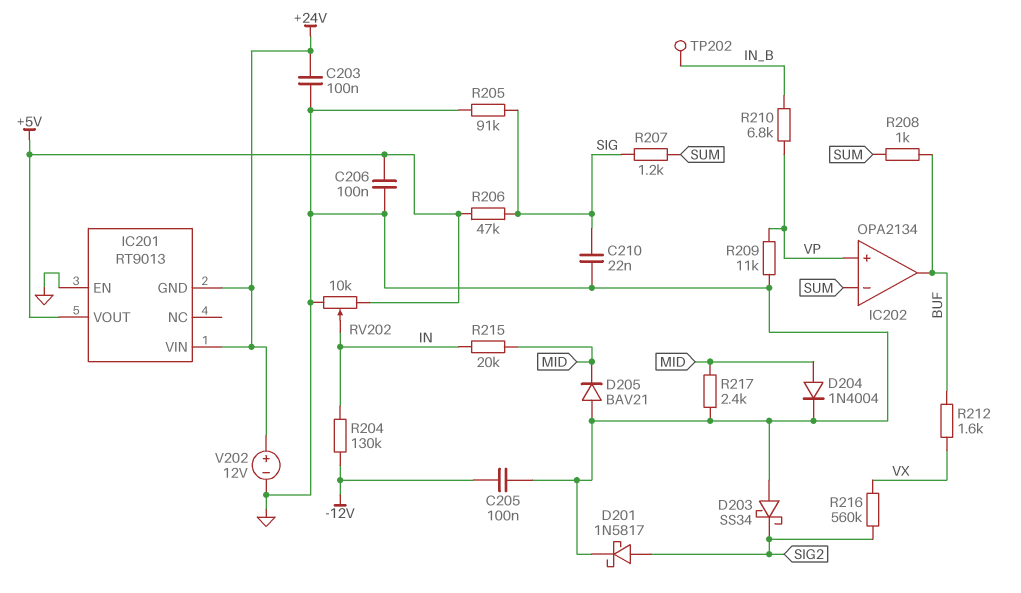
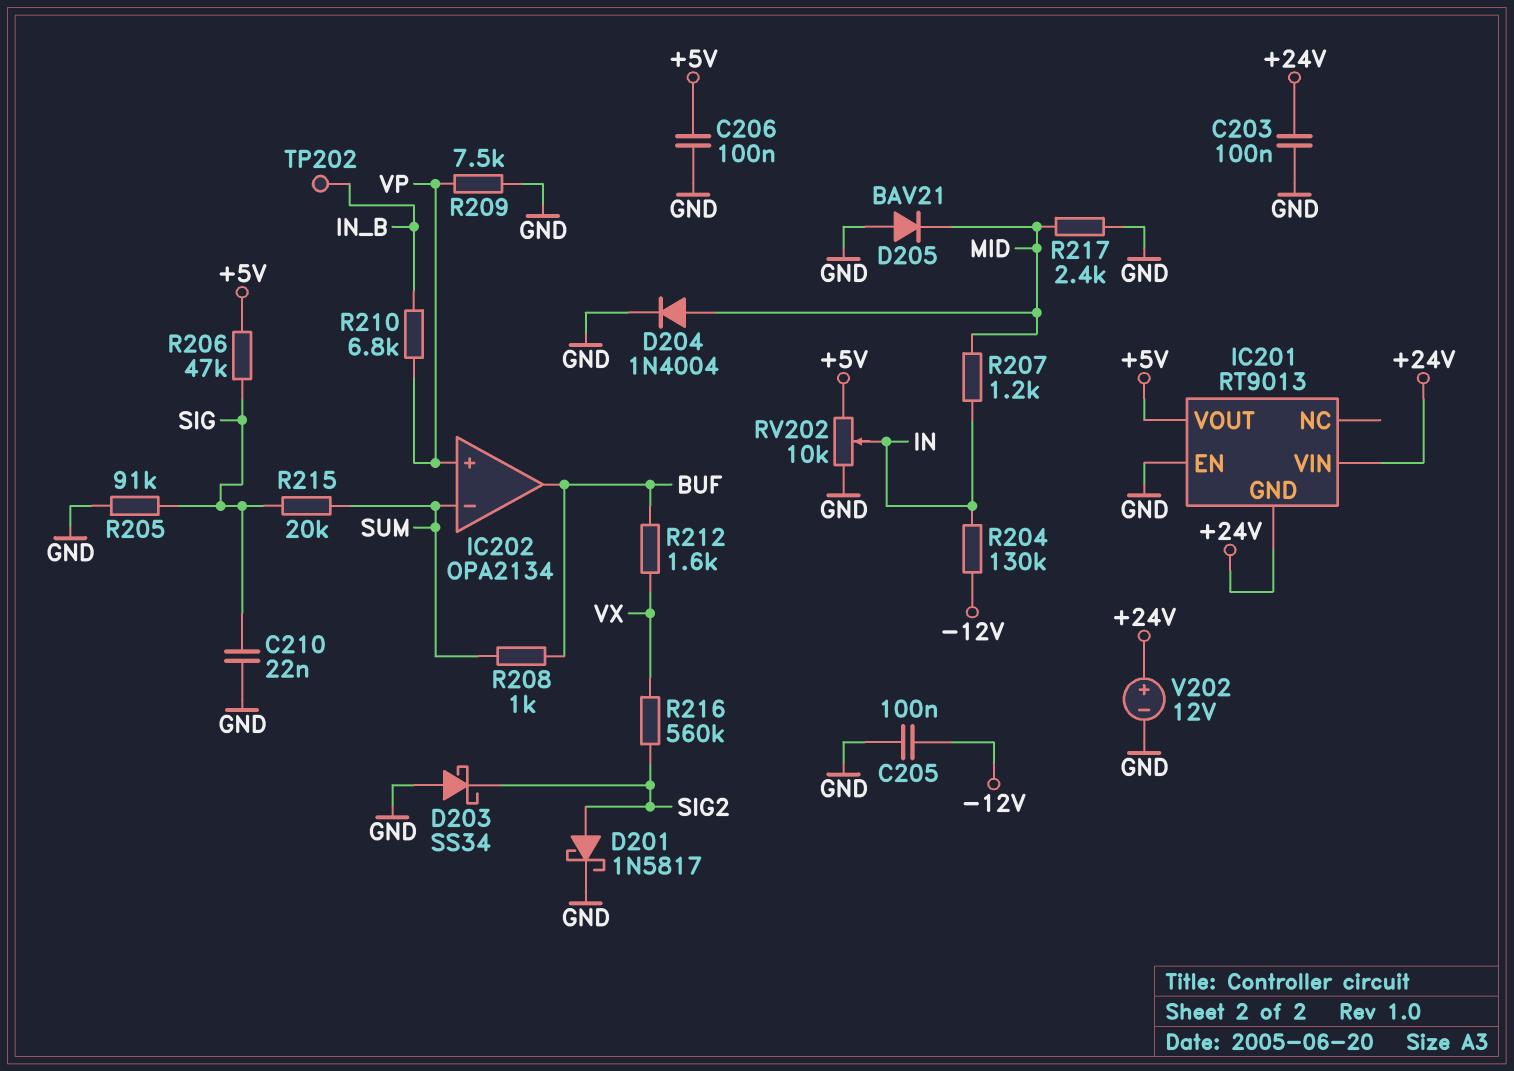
R207: 1.2k (SIG, SUM) -> 1.2k (IN, MID)
R209: 11k (GND, VP) -> 7.5k (GND, VP)
R215: 20k (IN, MID) -> 20k (SIG, SUM)

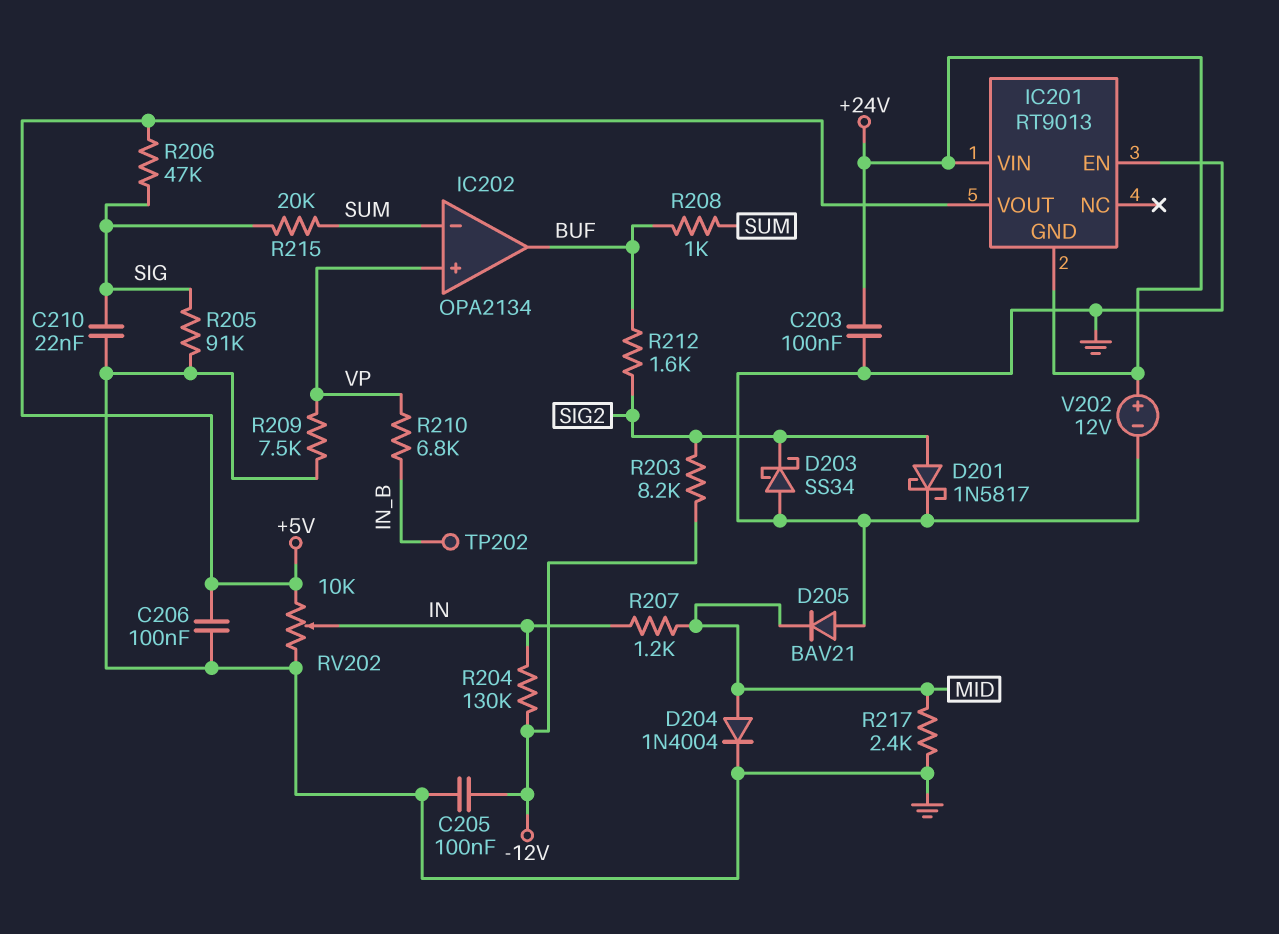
R203: none -> 8.2k (-12V, SIG2)
R212: 1.6k (BUF, VX) -> 1.6k (BUF, SIG2)
R216: 560k (SIG2, VX) -> none

